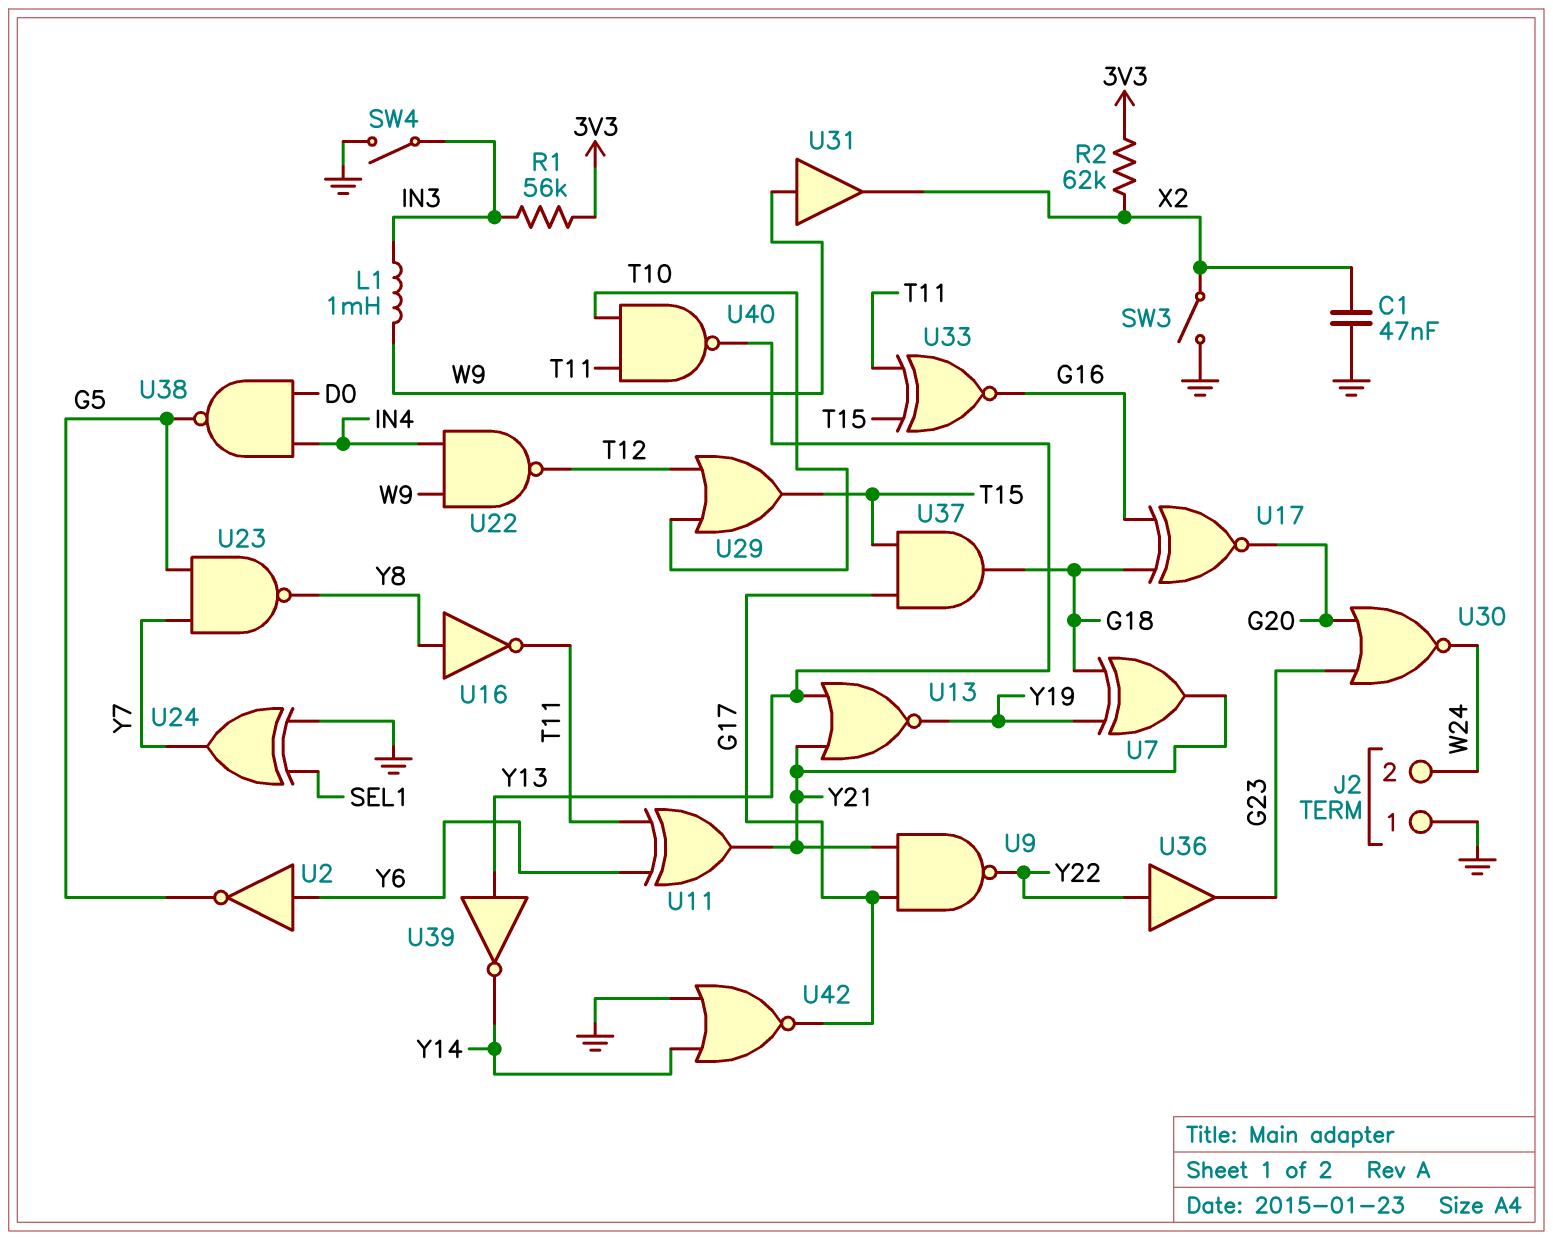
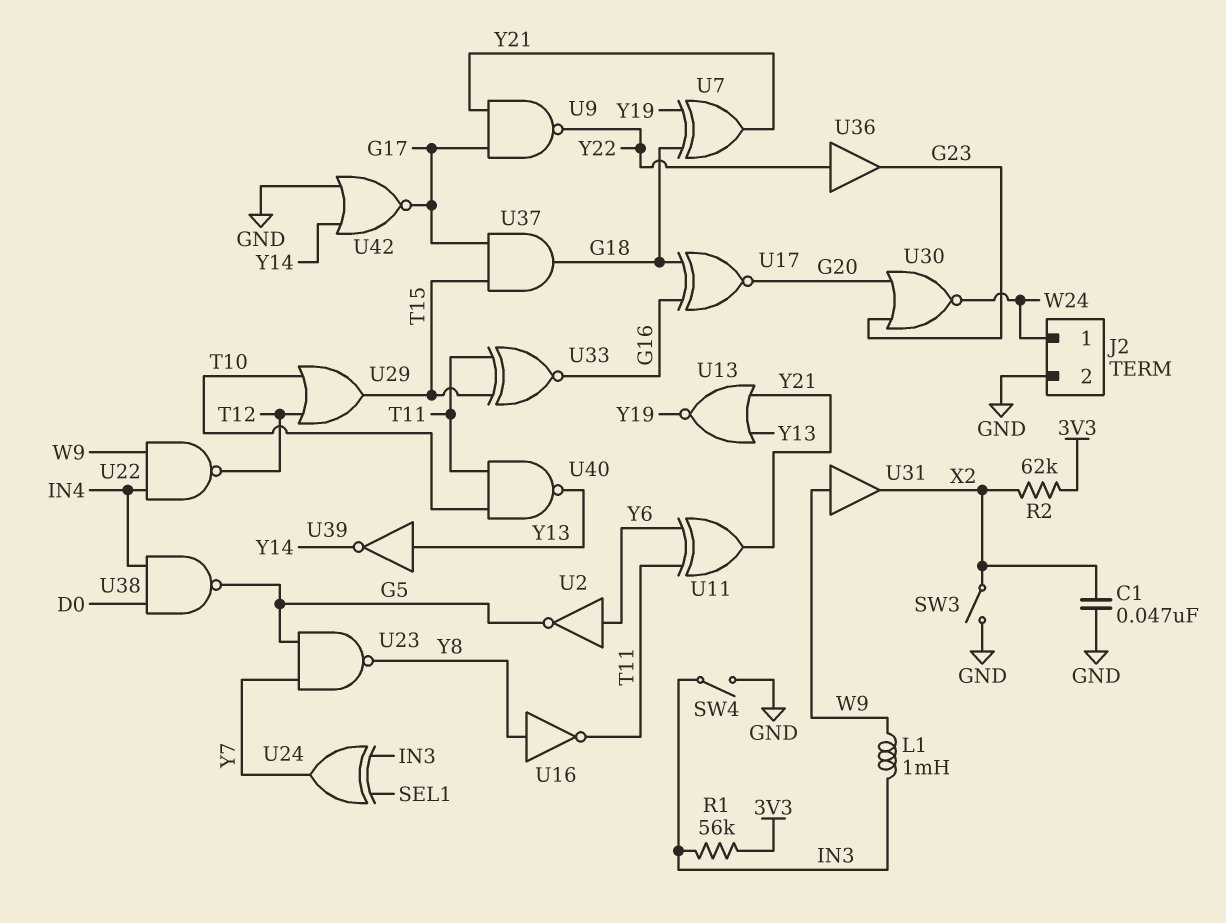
J2 pin 1: GND -> W24
J2 pin 2: W24 -> GND
U24: XOR (in GND, in SEL1, out Y7) -> XOR (in IN3, in SEL1, out Y7)

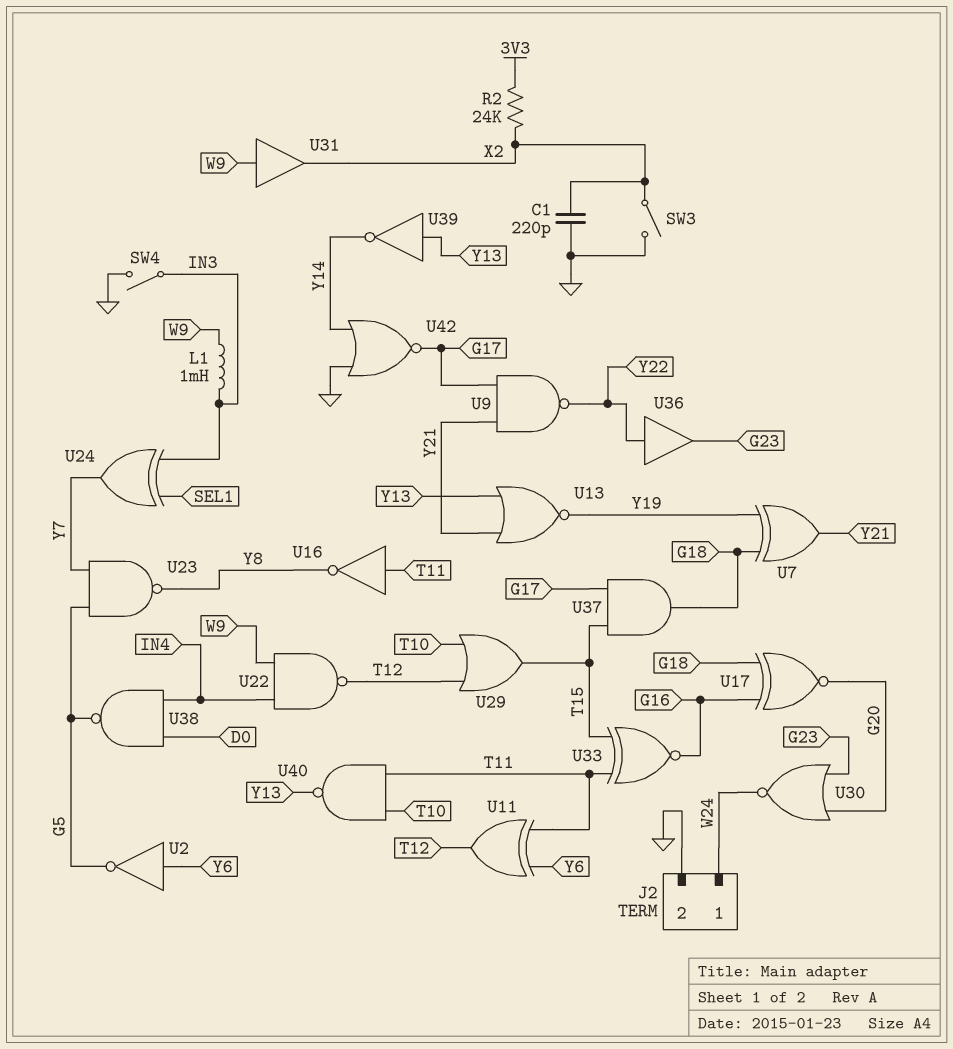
C1: 47nF (GND, X2) -> 220pF (GND, X2)
R1: 56k (3V3, IN3) -> none
R2: 62k (3V3, X2) -> 24k (3V3, X2)
U11: XOR (in T11, in Y6, out Y21) -> XOR (in T11, in Y6, out T12)
U16: NOT (in Y8, out T11) -> NOT (in T11, out Y8)

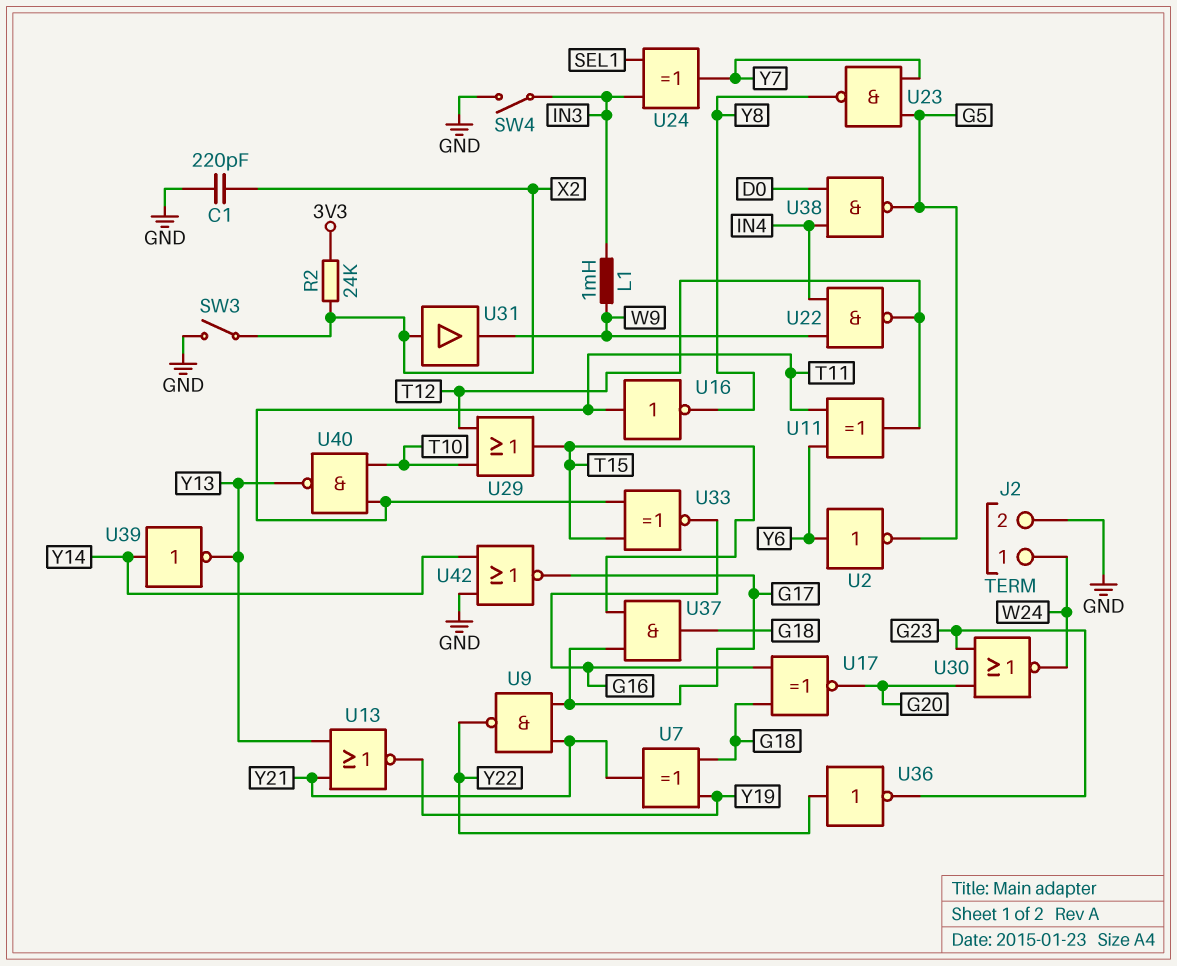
U31: buffer (in W9, out X2) -> buffer (in X2, out W9)
U36: buffer (in Y22, out G23) -> NOT (in Y22, out G23)
U39: NOT (in Y13, out Y14) -> NOT (in Y14, out Y13)

